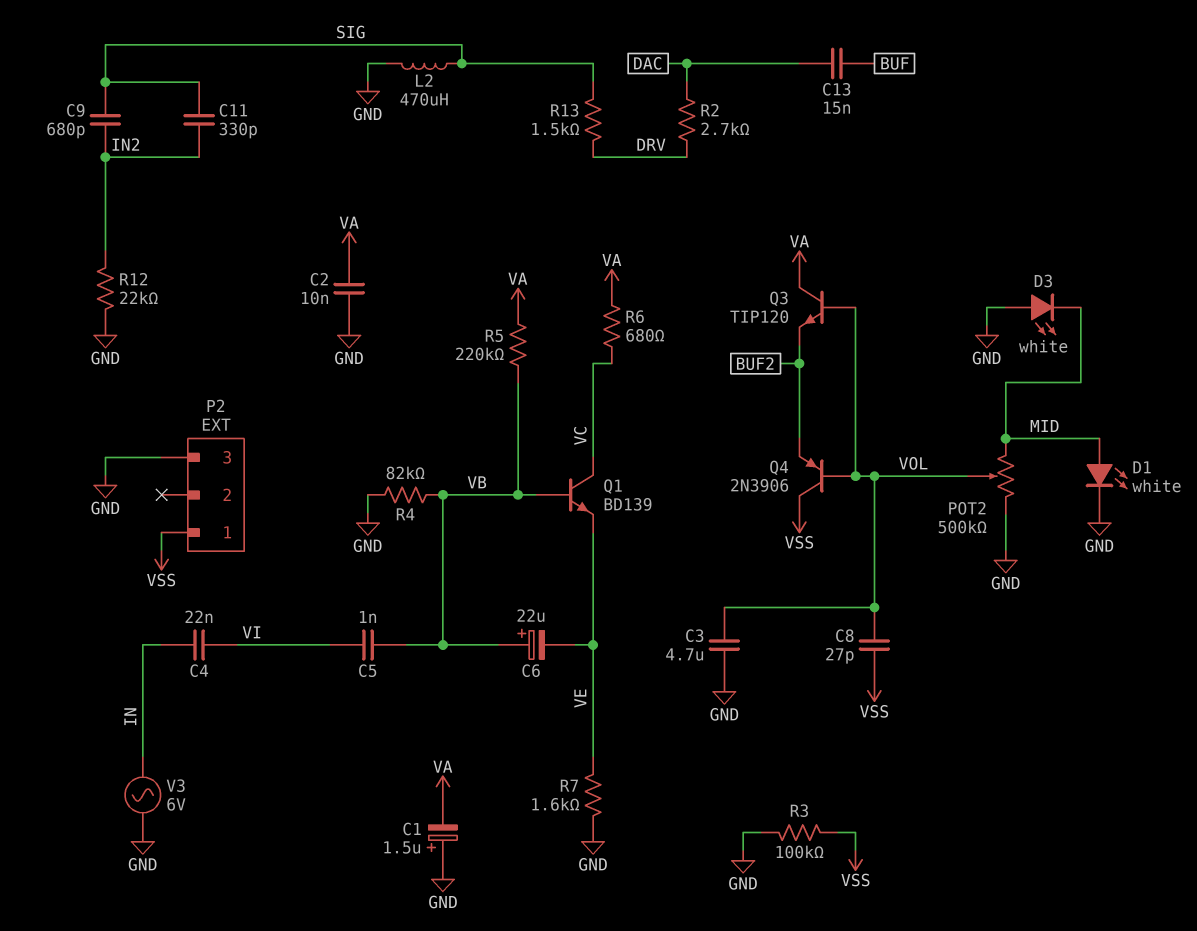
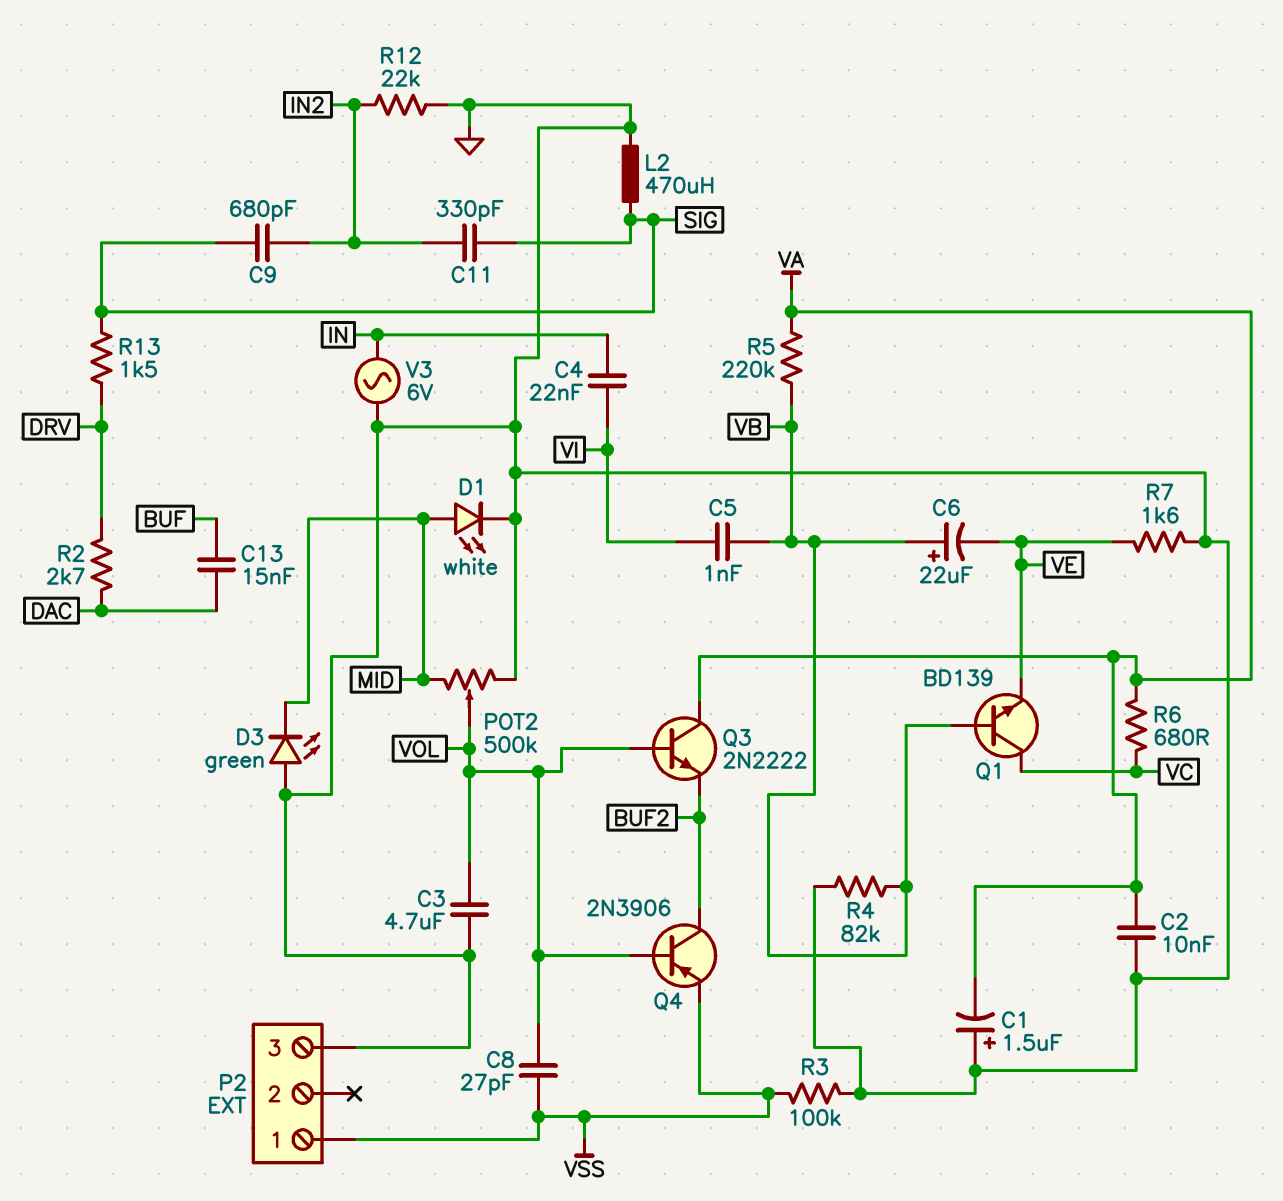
D3: LED white (A GND, K MID) -> LED green (A GND, K MID)
Q3: NPN TIP120 (B VOL, C VA, E BUF2) -> NPN 2N2222 (B VOL, C VA, E BUF2)
Q4: PNP 2N3906 (B VOL, C VSS, E BUF2) -> PNP 2N3906 (B VOL, C BUF2, E VSS)

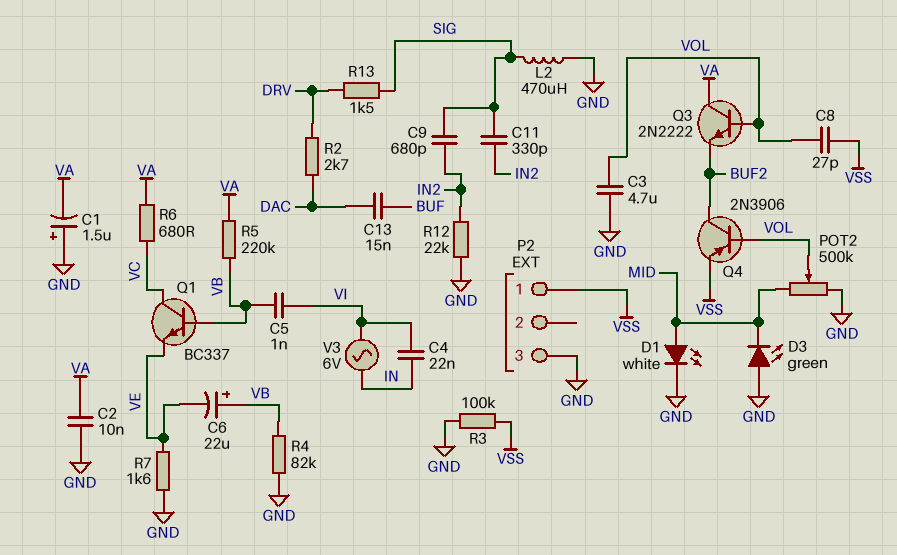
Q1: NPN BD139 (B VB, C VC, E VE) -> NPN BC337 (B VB, C VC, E VE)
V3: AC 6V (GND, IN) -> AC 6V (IN, VI)

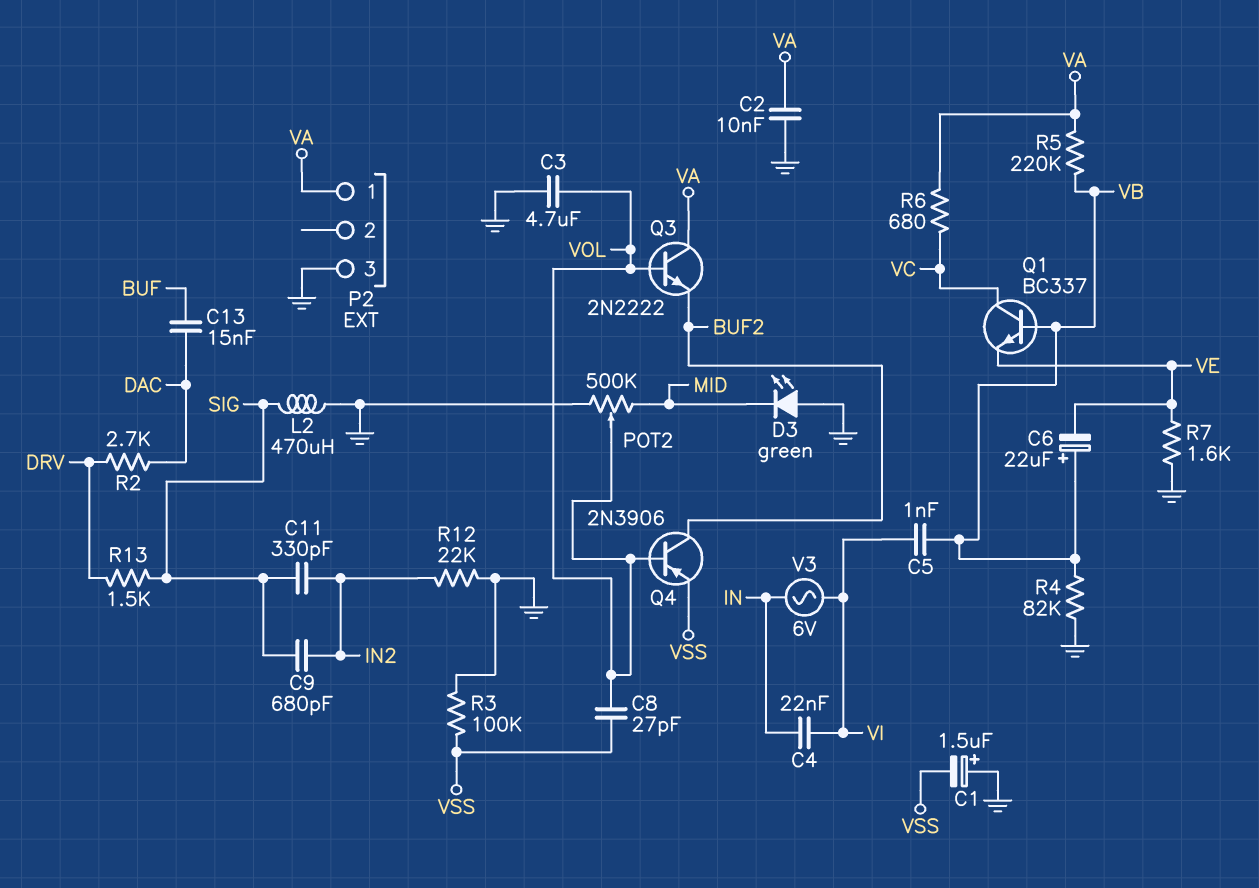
C1: 1.5uF (plus GND, minus VA) -> 1.5uF (plus GND, minus VSS)
D1: LED white (A MID, K GND) -> none
P2 pin 1: VSS -> VA

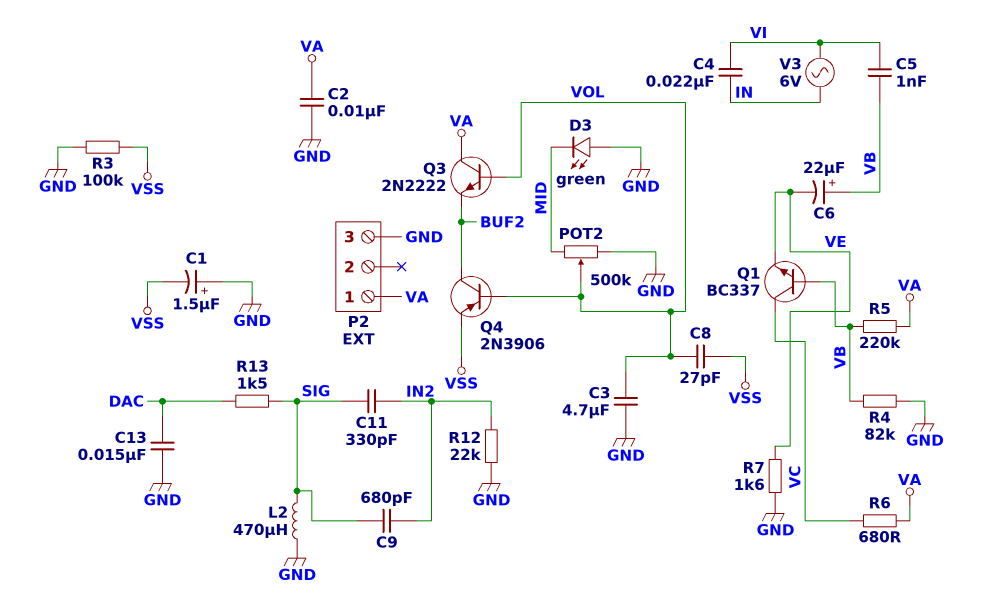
C13: 15nF (BUF, DAC) -> 15nF (DAC, GND)
R2: 2.7k (DAC, DRV) -> none
R13: 1.5k (DRV, SIG) -> 1.5k (DAC, SIG)

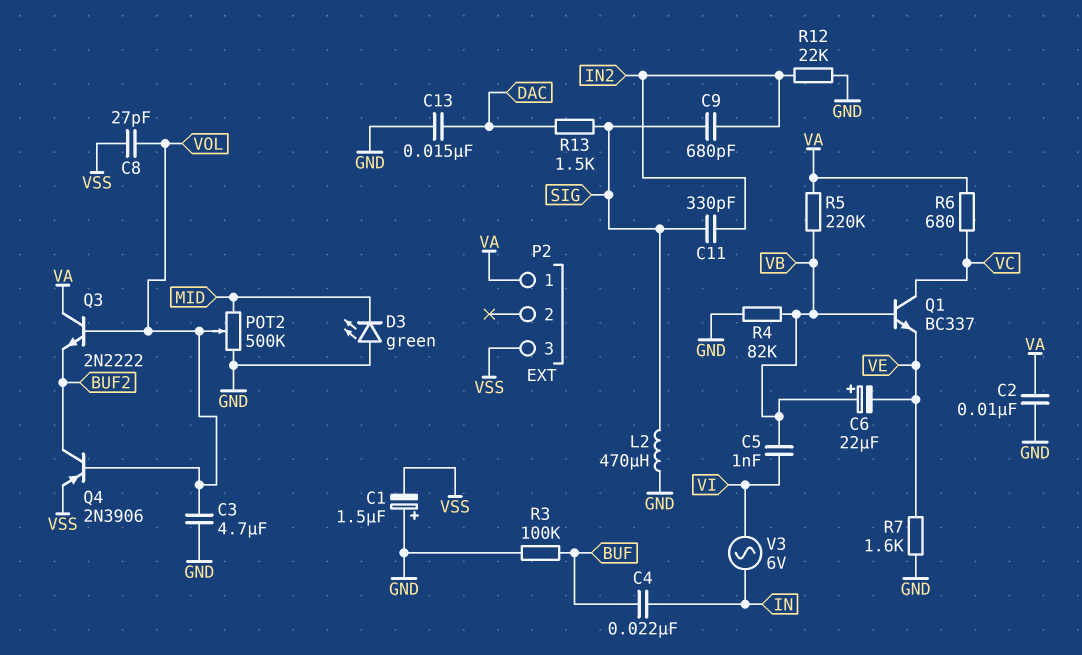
C4: 22nF (IN, VI) -> 22nF (BUF, IN)
P2 pin 3: GND -> VSS
R3: 100k (GND, VSS) -> 100k (BUF, GND)

